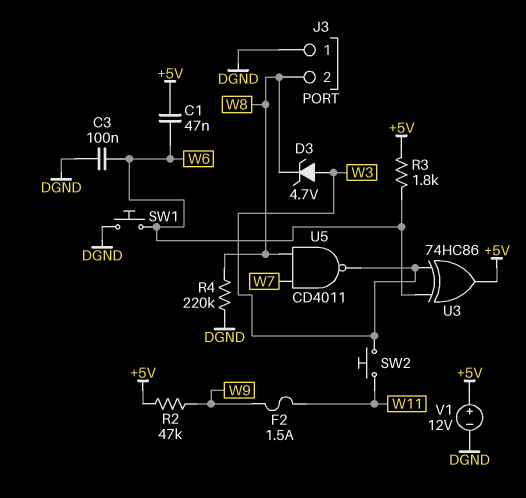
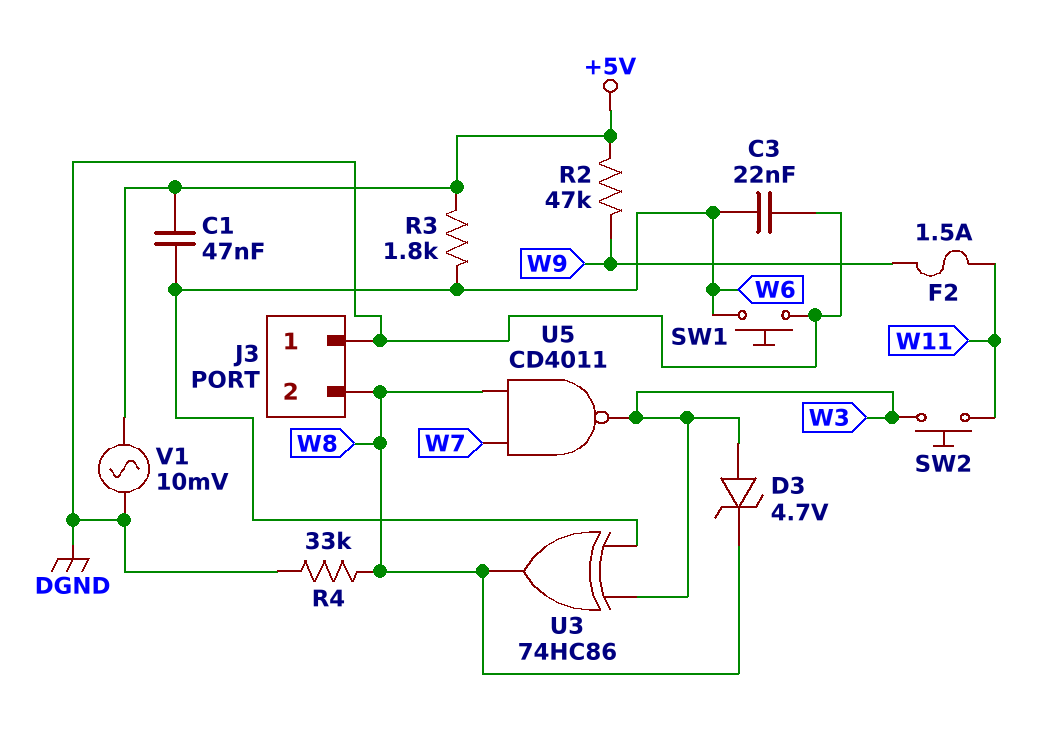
C3: 100nF (DGND, W6) -> 22nF (DGND, W6)
R4: 220k (DGND, W8) -> 33k (DGND, W8)
U3: XOR 74HC86 (in W3, in W6, out +5V) -> XOR 74HC86 (in W3, in W6, out W8)
V1: 12V (plus +5V, minus DGND) -> AC 10mV (+5V, DGND)

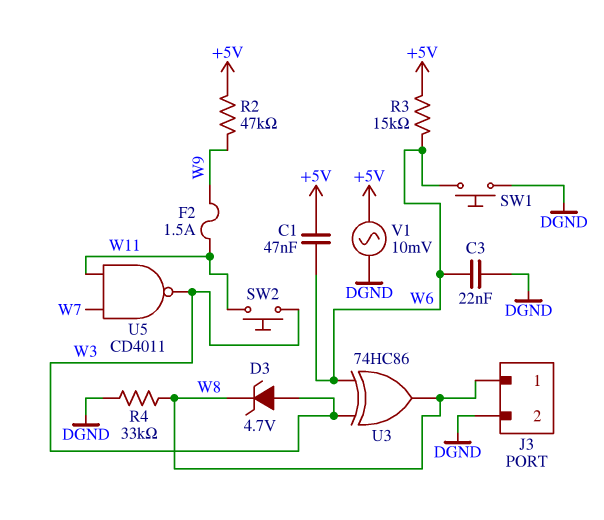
J3 pin 1: DGND -> W8
J3 pin 2: W8 -> DGND
R3: 1.8k (+5V, W6) -> 15k (+5V, W6)
U5: NAND CD4011 (in W7, in W8, out W3) -> NAND CD4011 (in W7, in W11, out W3)

